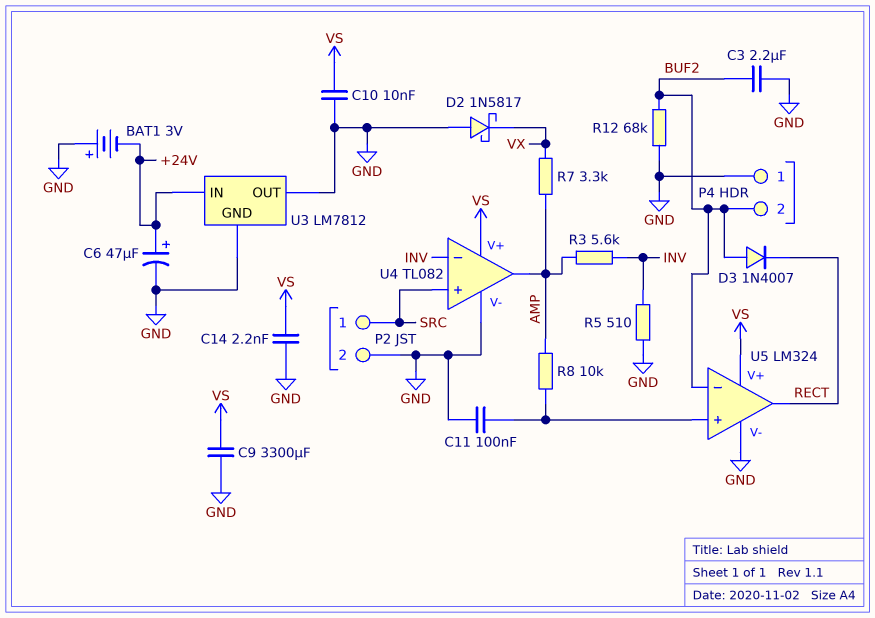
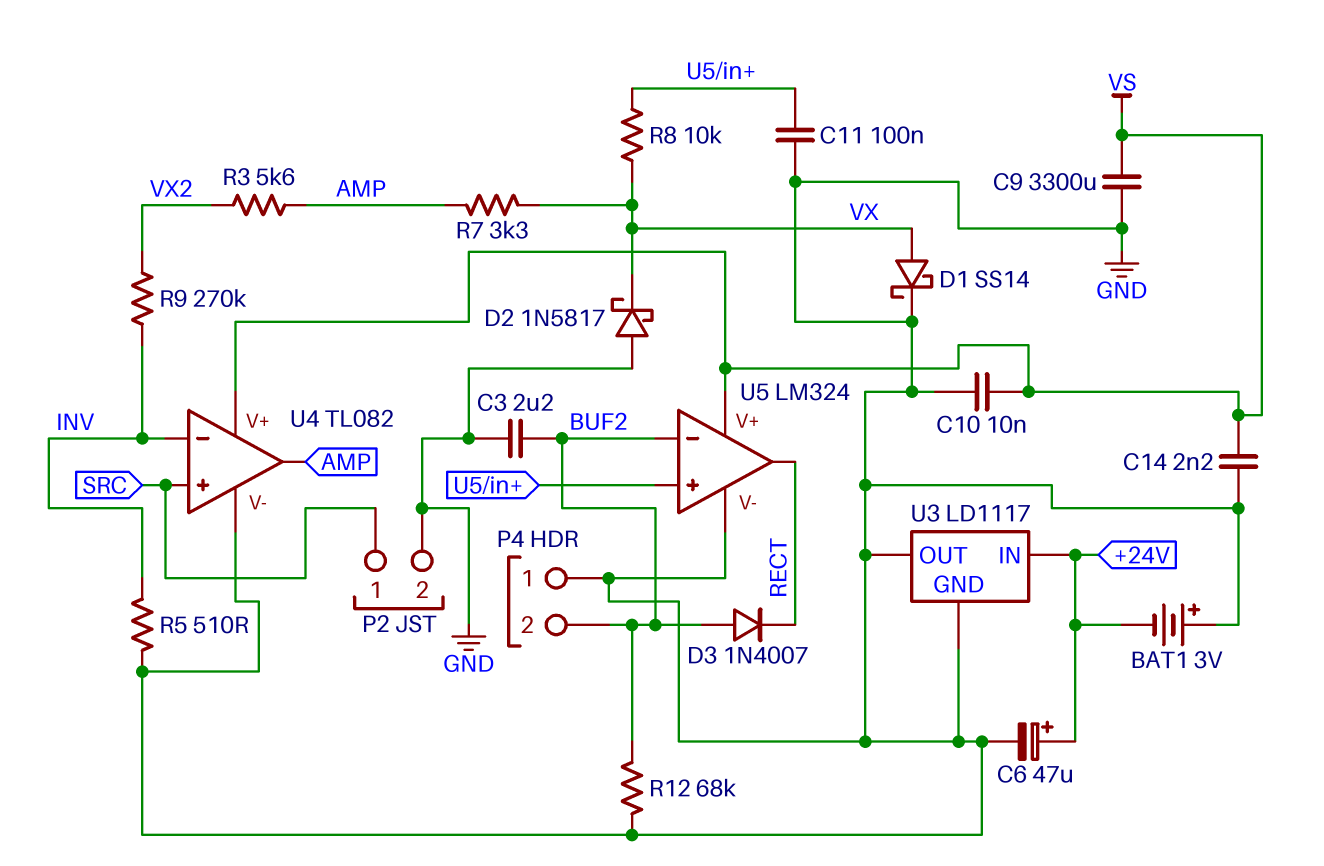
D1: none -> schottky SS14 (A VX, K GND)
R3: 5.6k (AMP, INV) -> 5.6k (AMP, VX2)
R8: 10k (AMP, U5/in+) -> 10k (U5/in+, VX)
R9: none -> 270k (INV, VX2)
U3: LM7812 -> LD1117

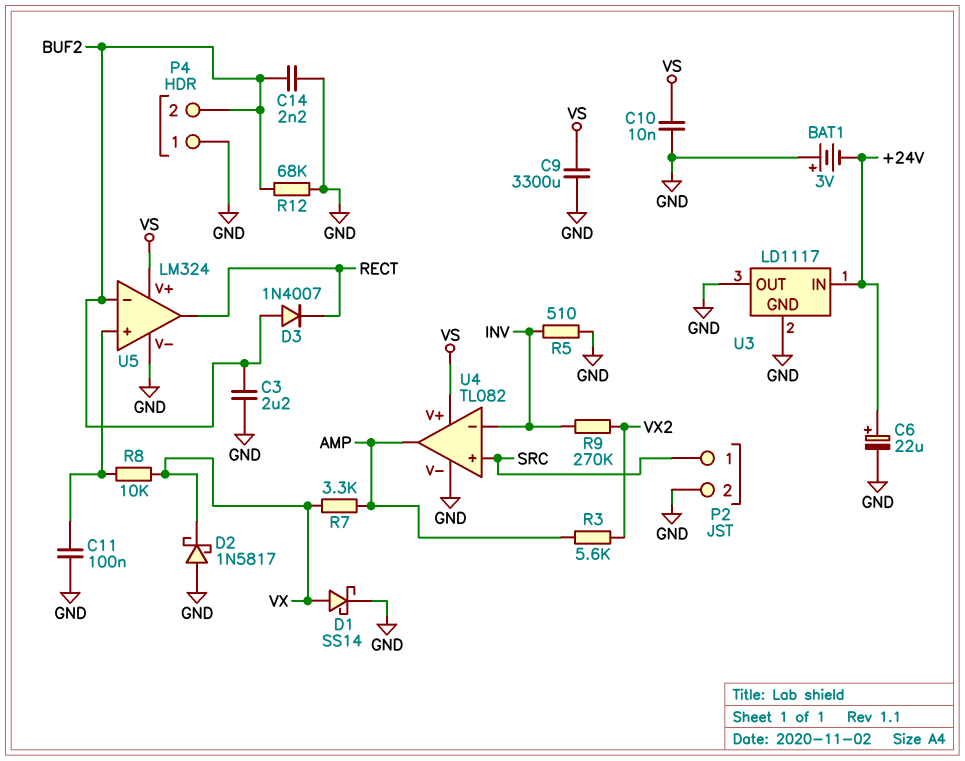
C6: 47uF (plus +24V, minus GND) -> 22uF (plus +24V, minus GND)
C14: 2.2nF (GND, VS) -> 2.2nF (BUF2, GND)

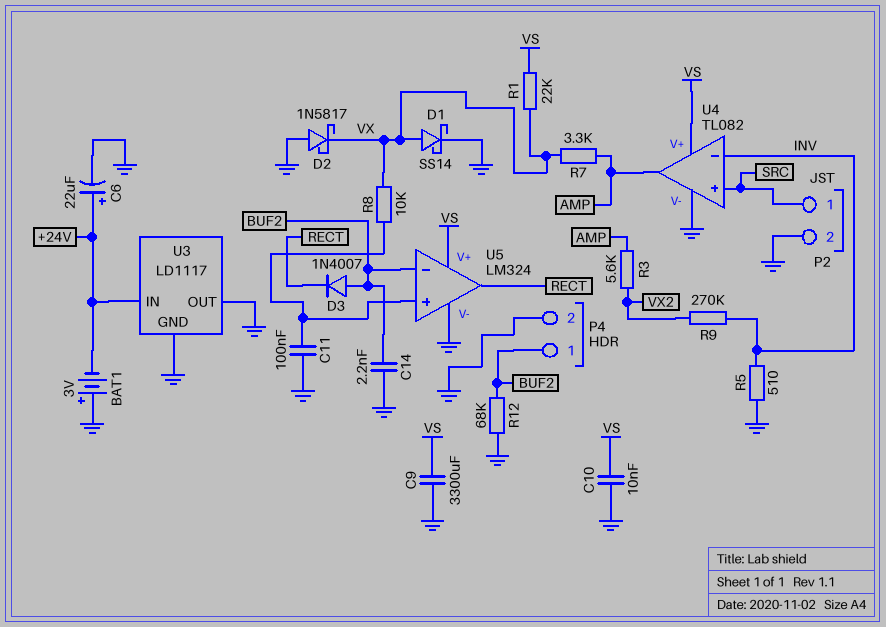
C3: 2.2uF (BUF2, GND) -> none
P4 pin 1: GND -> BUF2
P4 pin 2: BUF2 -> GND
R1: none -> 22k (VS, VX)

